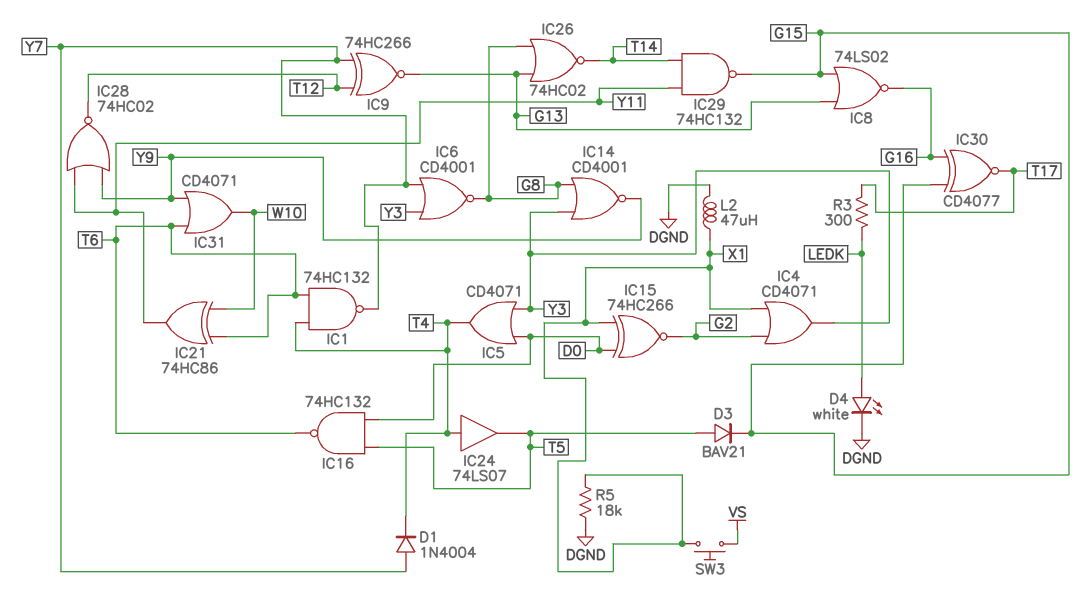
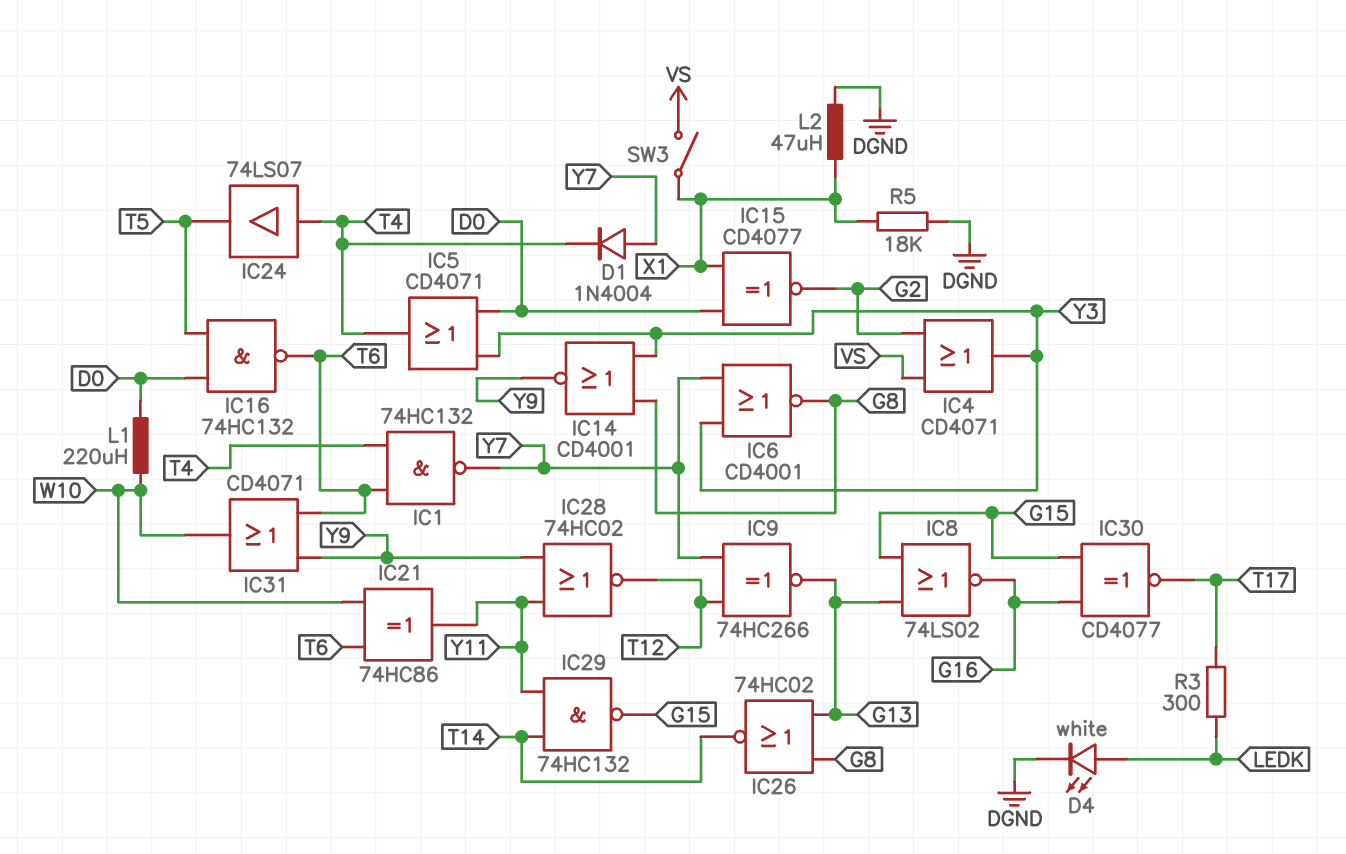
D3: diode BAV21 (A T5, K G15) -> none
IC4: OR CD4071 (in G2, in X1, out Y3) -> OR CD4071 (in G2, in VS, out Y3)
IC15: XNOR 74HC266 (in D0, in X1, out G2) -> XNOR CD4077 (in D0, in X1, out G2)
L1: none -> 220uH (D0, W10)
SW3: button (VS, X1) -> switch (VS, X1)

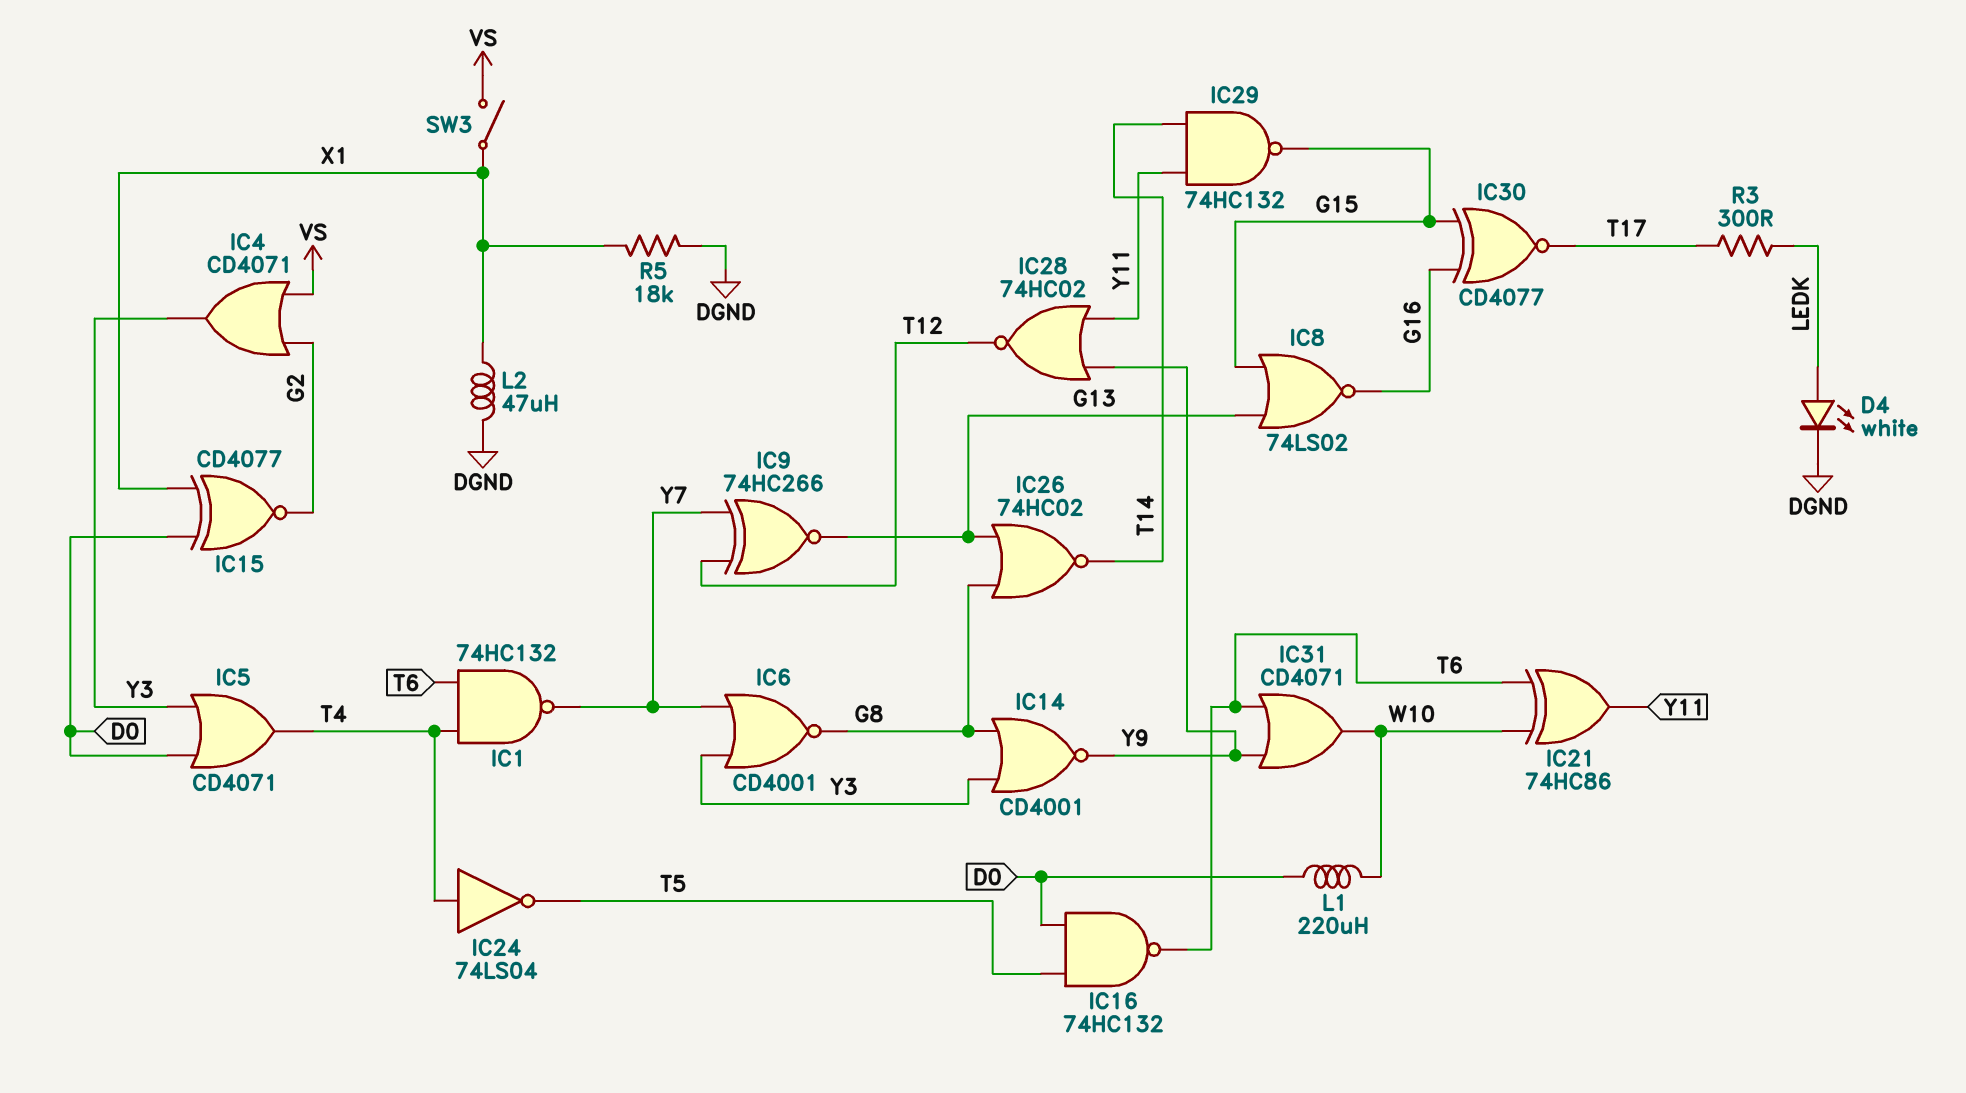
D1: diode 1N4004 (A Y7, K T4) -> none
IC24: buffer 74LS07 (in T4, out T5) -> NOT 74LS04 (in T4, out T5)

